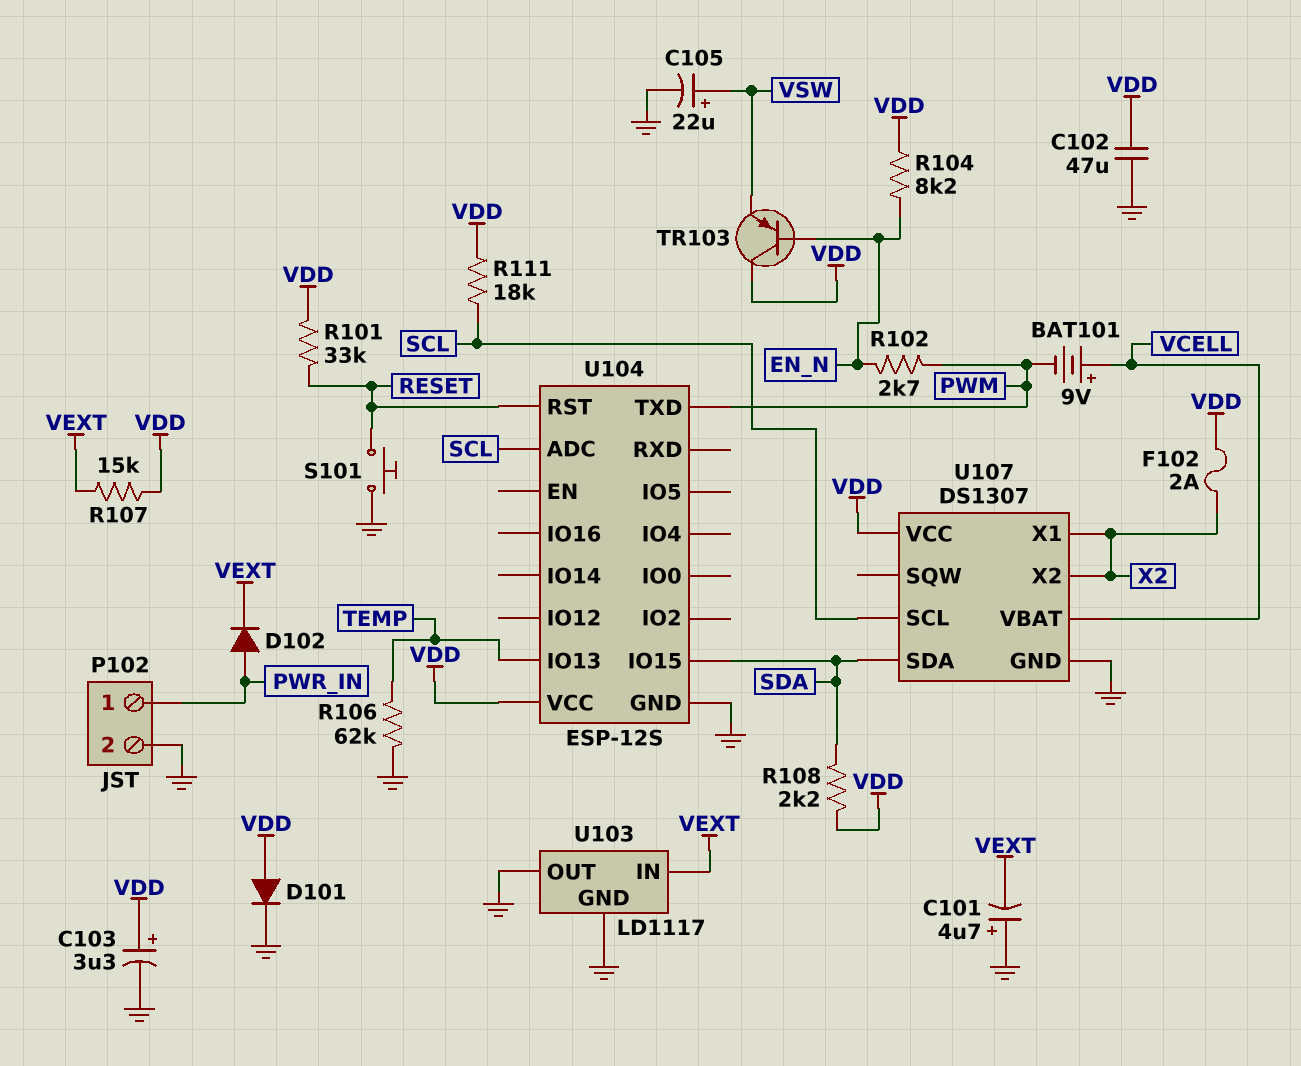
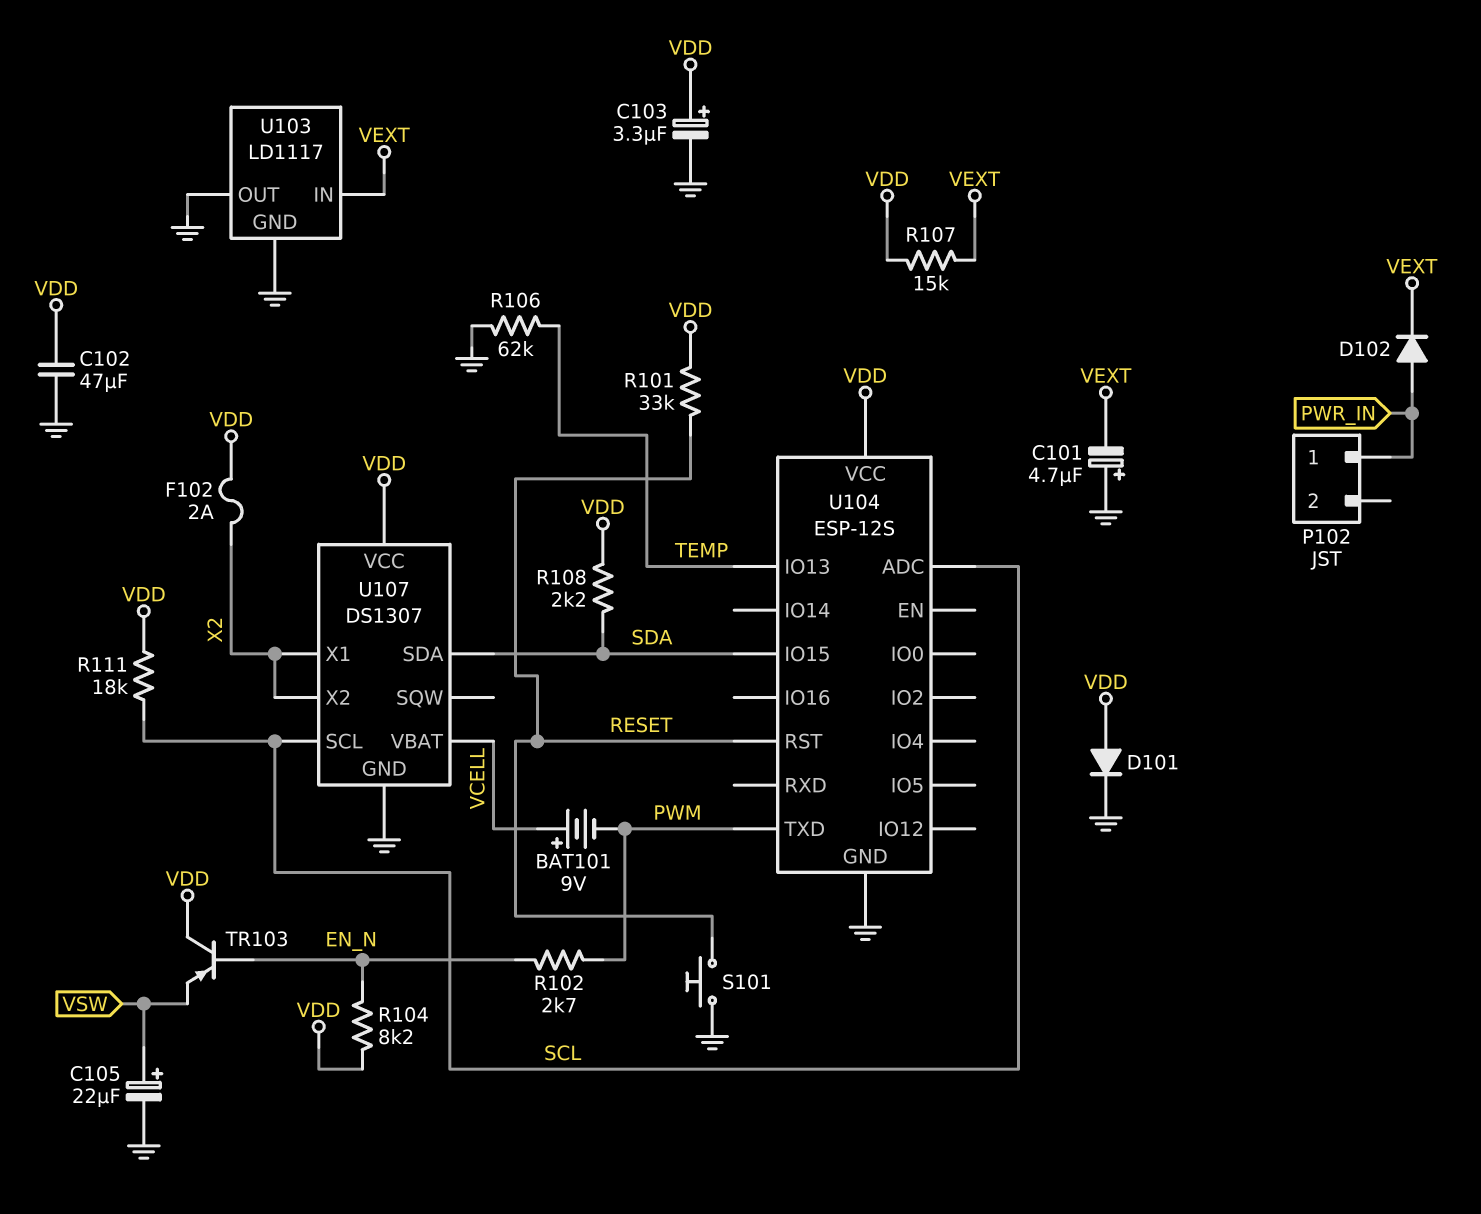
P102 pin 2: GND -> none

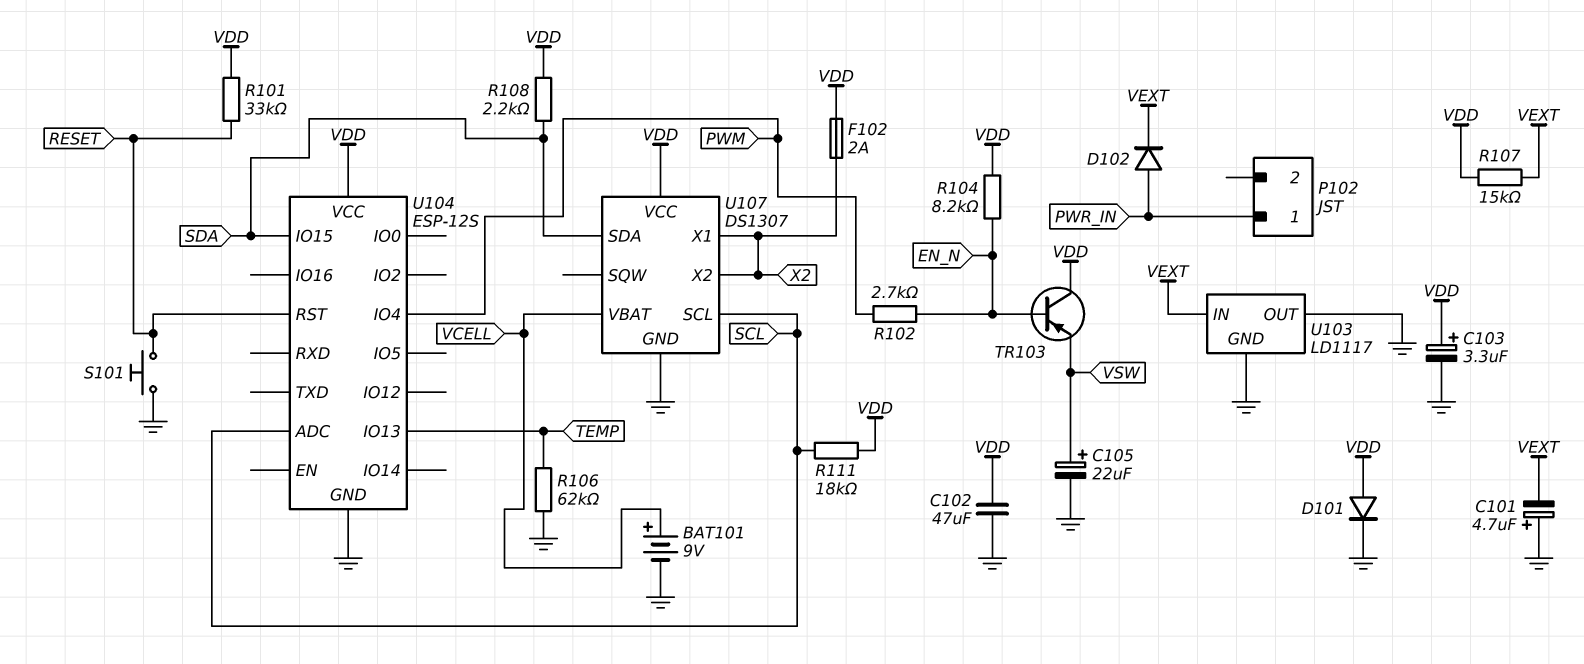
BAT101: 9V (plus VCELL, minus PWM) -> 9V (plus VCELL, minus GND)
U104 pin IO4: none -> PWM
U104 pin TXD: PWM -> none

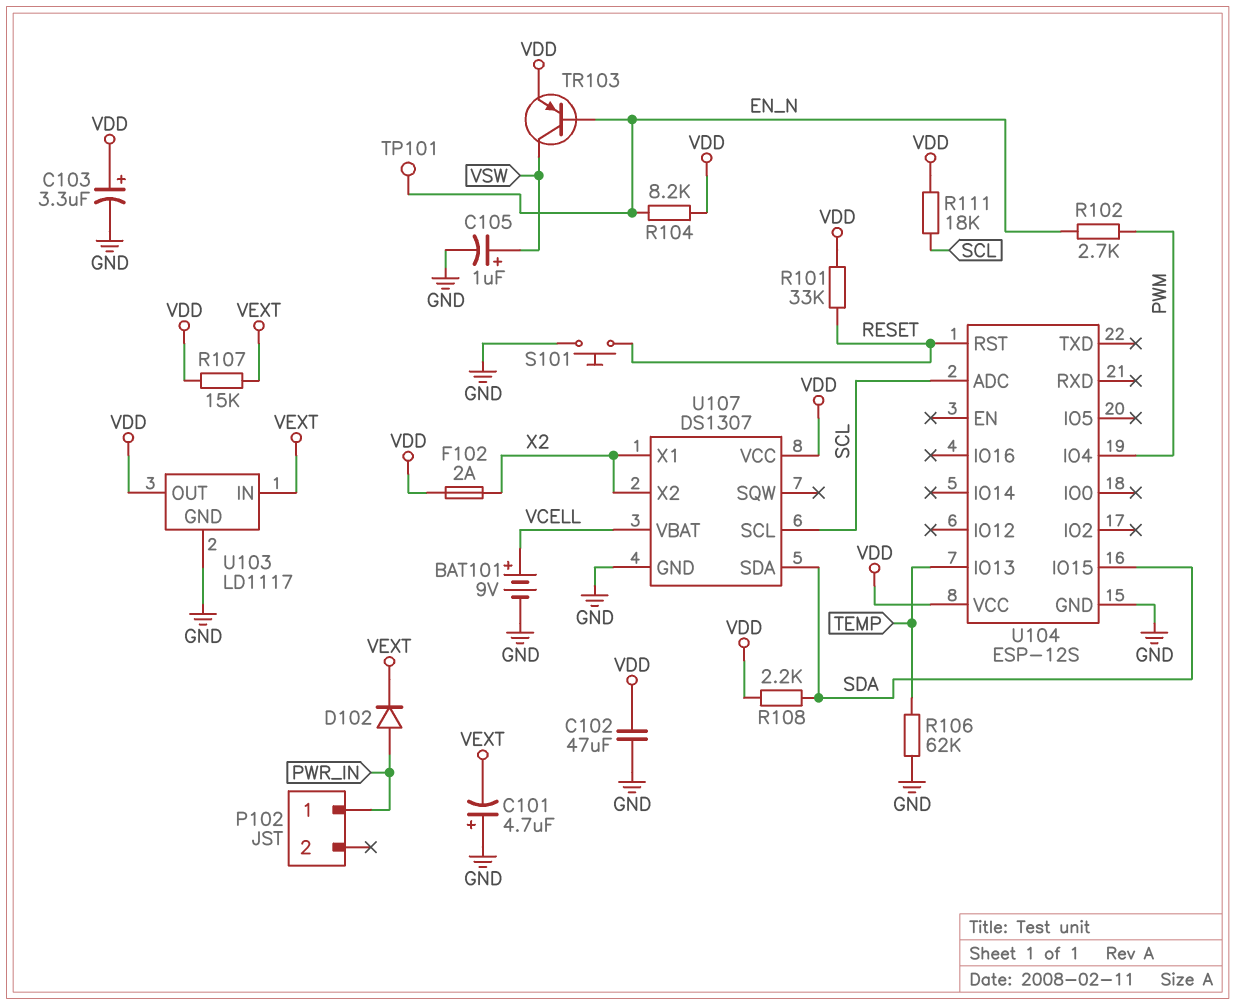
C105: 22uF (plus VSW, minus GND) -> 1uF (plus VSW, minus GND)
D101: diode (A VDD, K GND) -> none
TP101: none -> test point (EN_N)
TR103: PNP (B EN_N, C VDD, E VSW) -> PNP (B EN_N, C VSW, E VDD)
U103 pin OUT: GND -> VDD

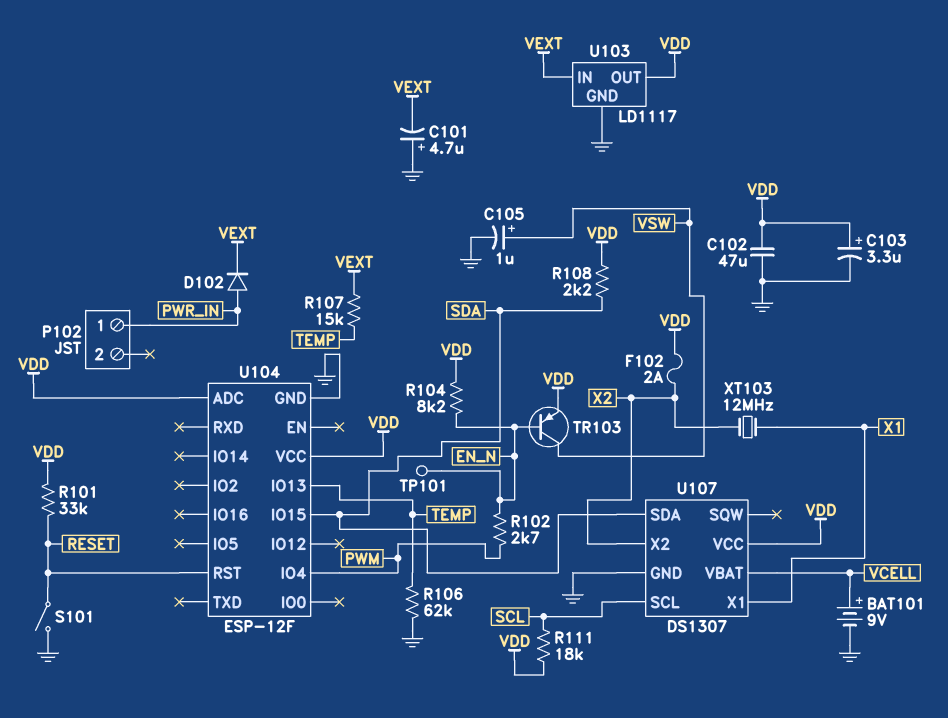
R107: 15k (VDD, VEXT) -> 15k (TEMP, VEXT)
S101: button (GND, RESET) -> switch (GND, RESET)
U104: ESP-12S -> ESP-12F
U104 pin ADC: SCL -> VDD
U107 pin X1: X2 -> X1
XT103: none -> 12MHz (X1, X2)

